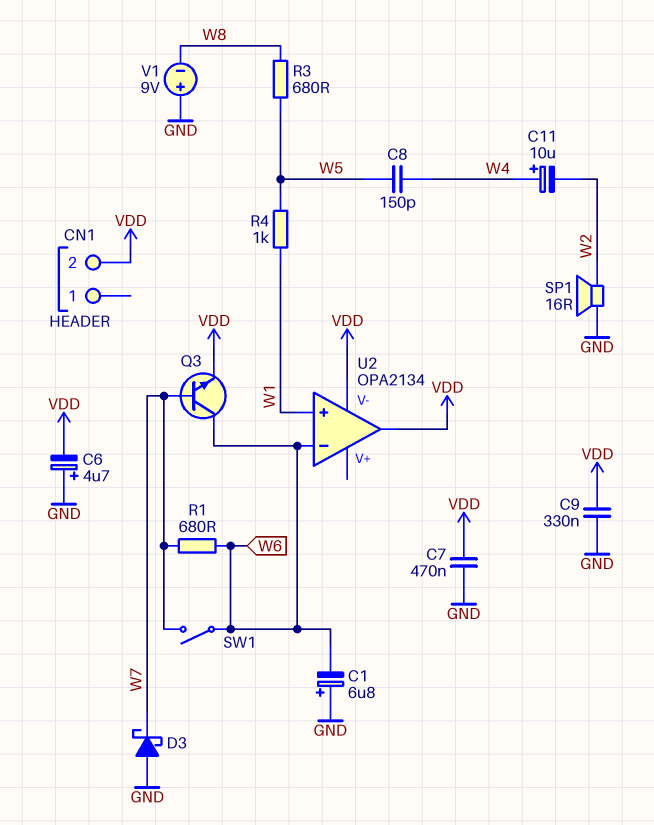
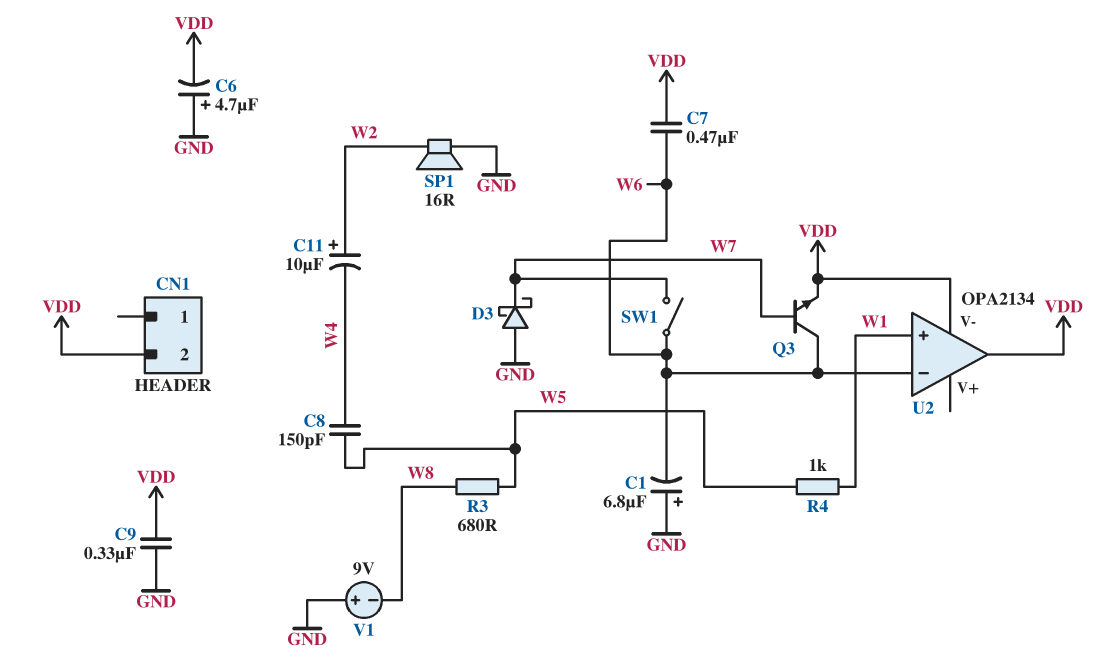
C7: 470nF (GND, VDD) -> 470nF (VDD, W6)
C11: 10uF (plus W4, minus W2) -> 10uF (plus W2, minus W4)
R1: 680 (W6, W7) -> none

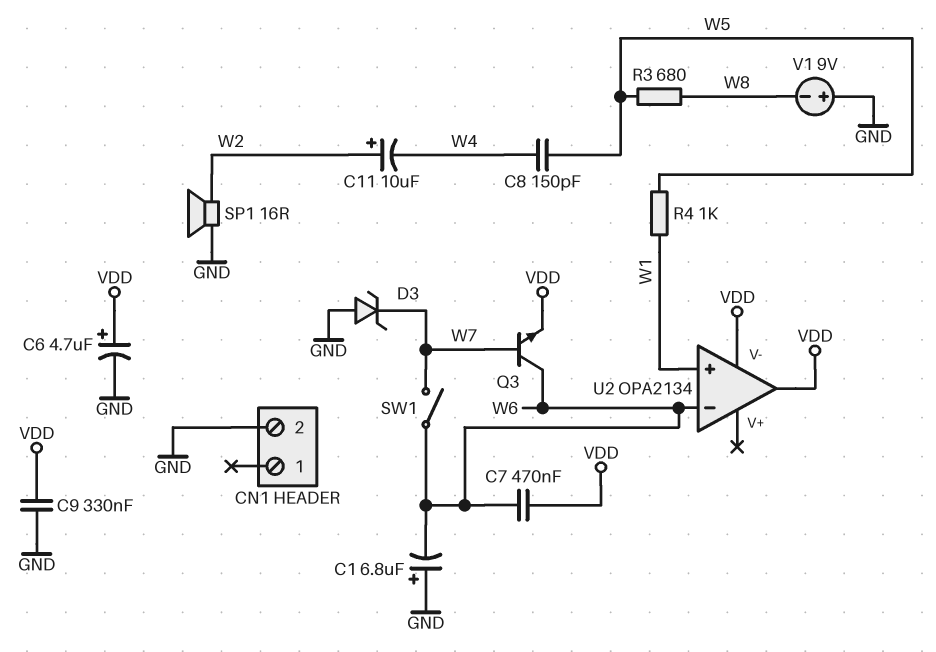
C6: 4.7uF (plus GND, minus VDD) -> 4.7uF (plus VDD, minus GND)
CN1 pin 2: VDD -> GND
D3: schottky (A GND, K W7) -> zener (A GND, K W7)

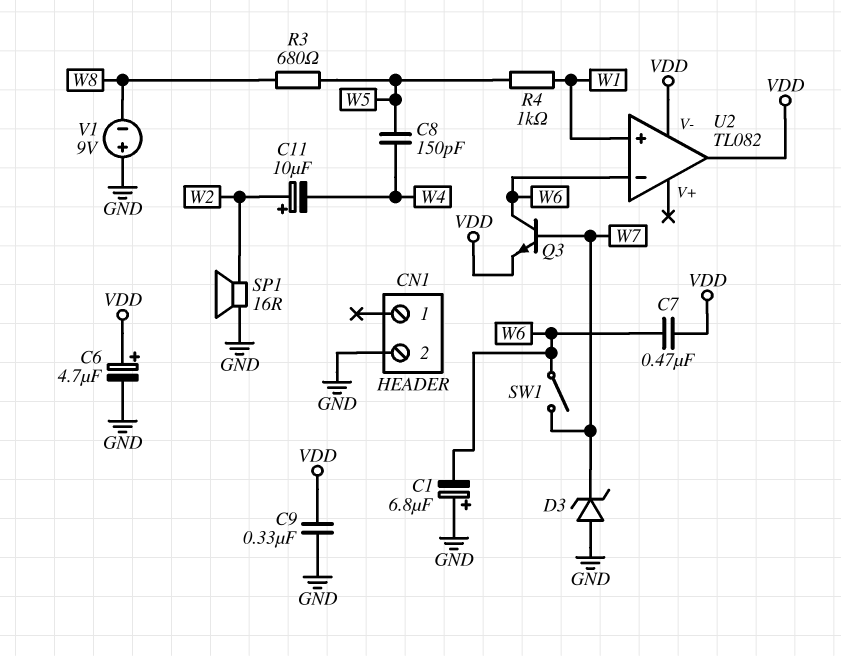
U2: OPA2134 -> TL082

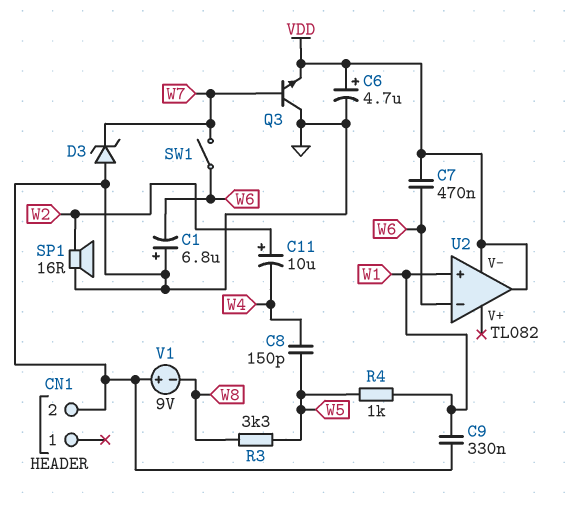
C9: 330nF (GND, VDD) -> 330nF (GND, W1)
Q3: NPN (B W7, C W6, E VDD) -> NPN (B W7, C GND, E VDD)
R3: 680 (W5, W8) -> 3.3k (W5, W8)

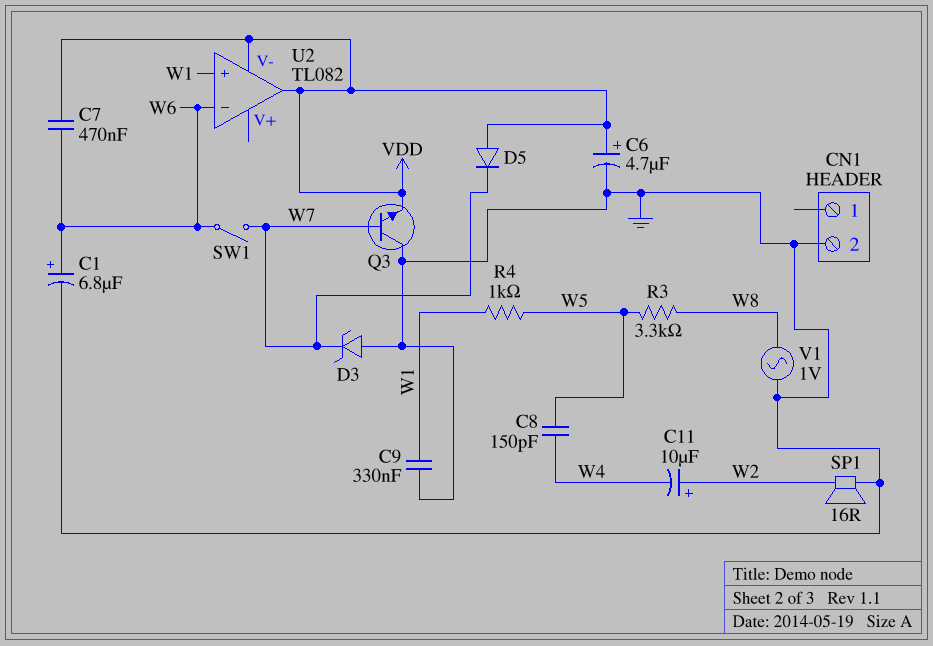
C1: 6.8uF (plus GND, minus W6) -> 6.8uF (plus W6, minus GND)
D5: none -> diode (A VDD, K W7)
V1: 9V (plus GND, minus W8) -> AC 1V (GND, W8)

